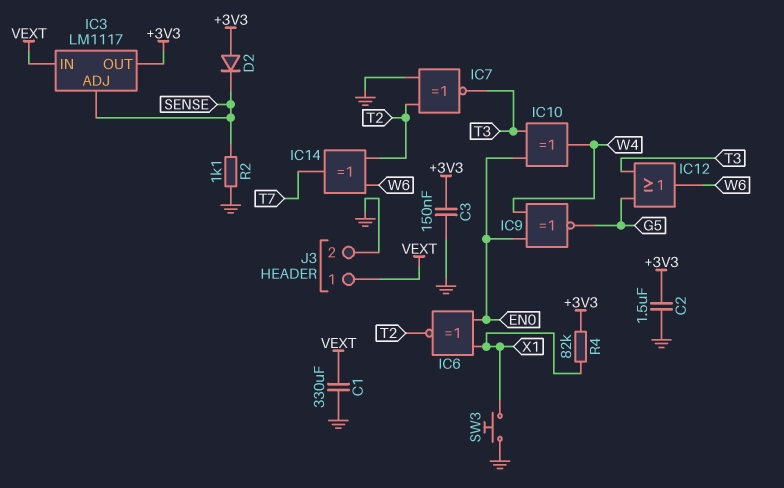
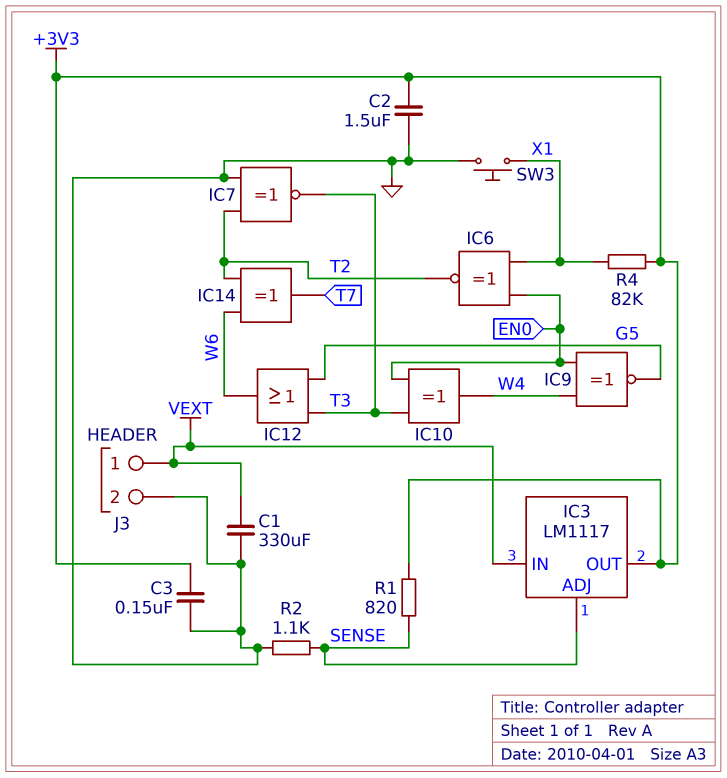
D2: diode (A +3V3, K SENSE) -> none
R1: none -> 820 (+3V3, SENSE)

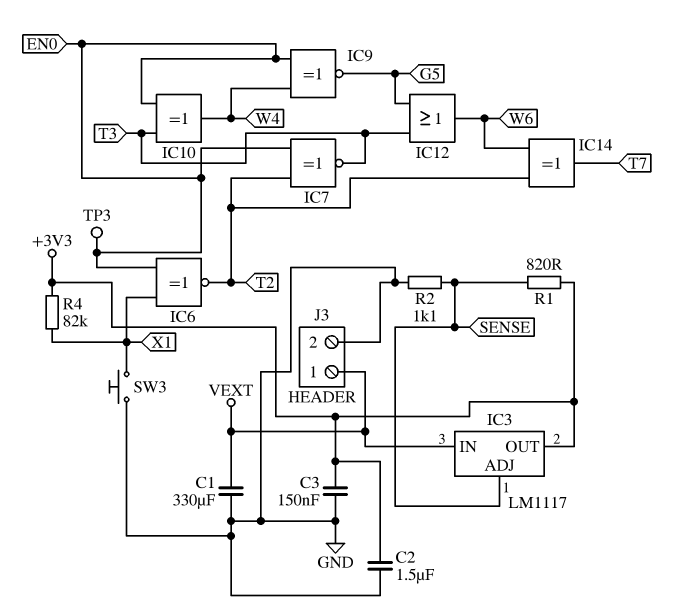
IC7: XNOR (in GND, in T2, out T3) -> XNOR (in EN0, in T2, out T3)
TP3: none -> test point (EN0)

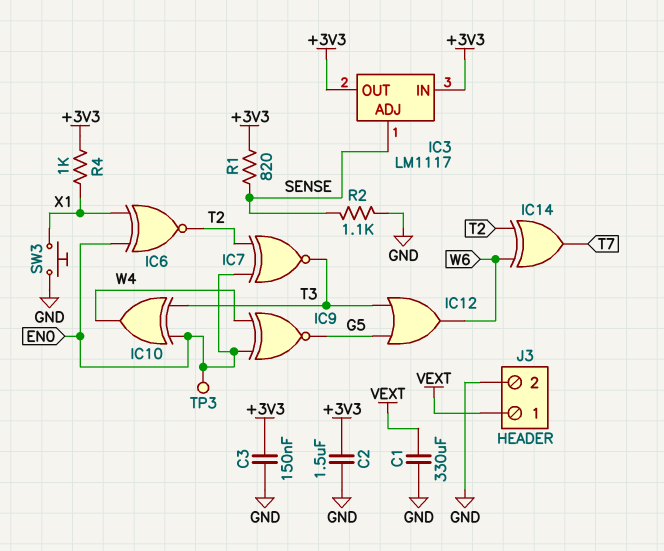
IC3 pin IN: VEXT -> +3V3
R4: 82k (+3V3, X1) -> 1k (+3V3, X1)

